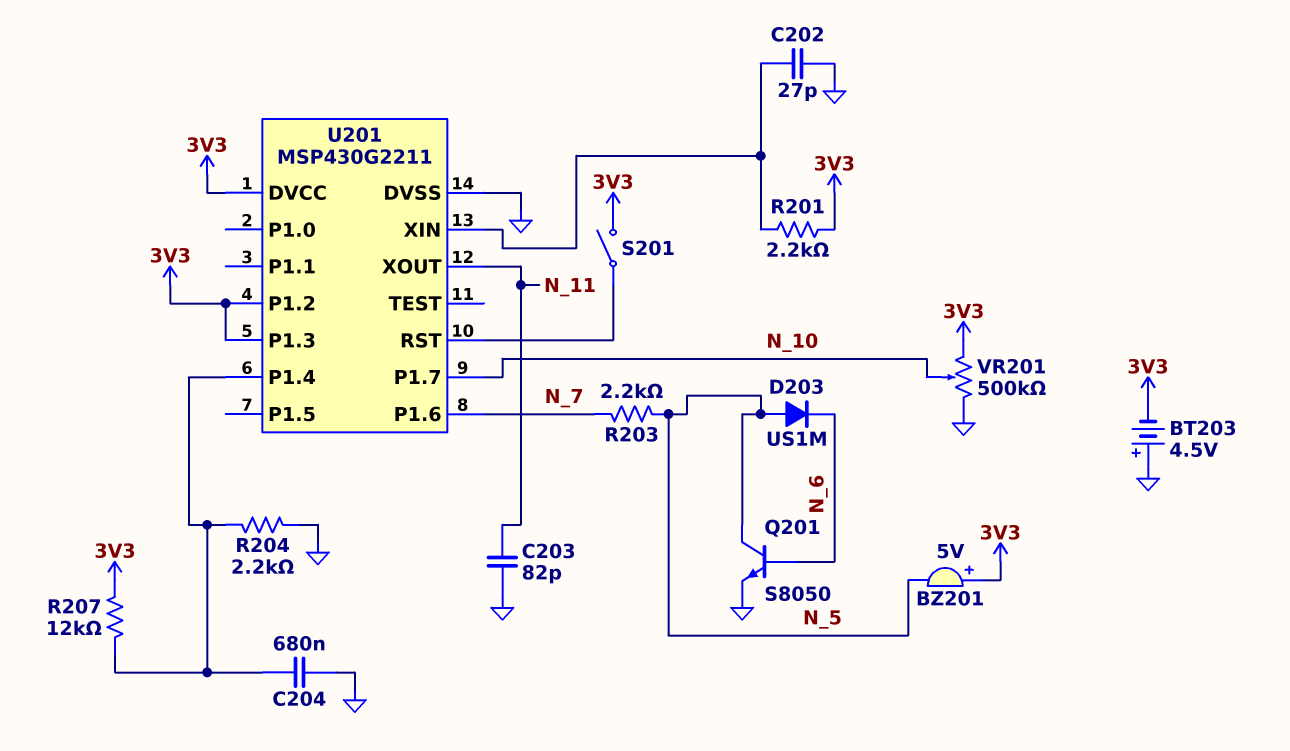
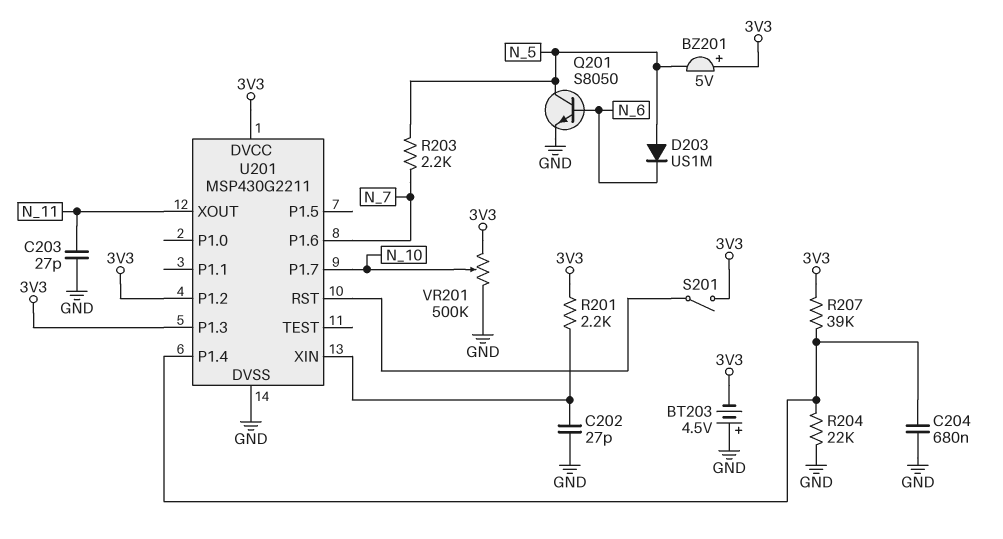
C203: 82pF (GND, N_11) -> 27pF (GND, N_11)
R204: 2.2k (GND, U201/P1.4) -> 22k (GND, U201/P1.4)
R207: 12k (3V3, U201/P1.4) -> 39k (3V3, U201/P1.4)

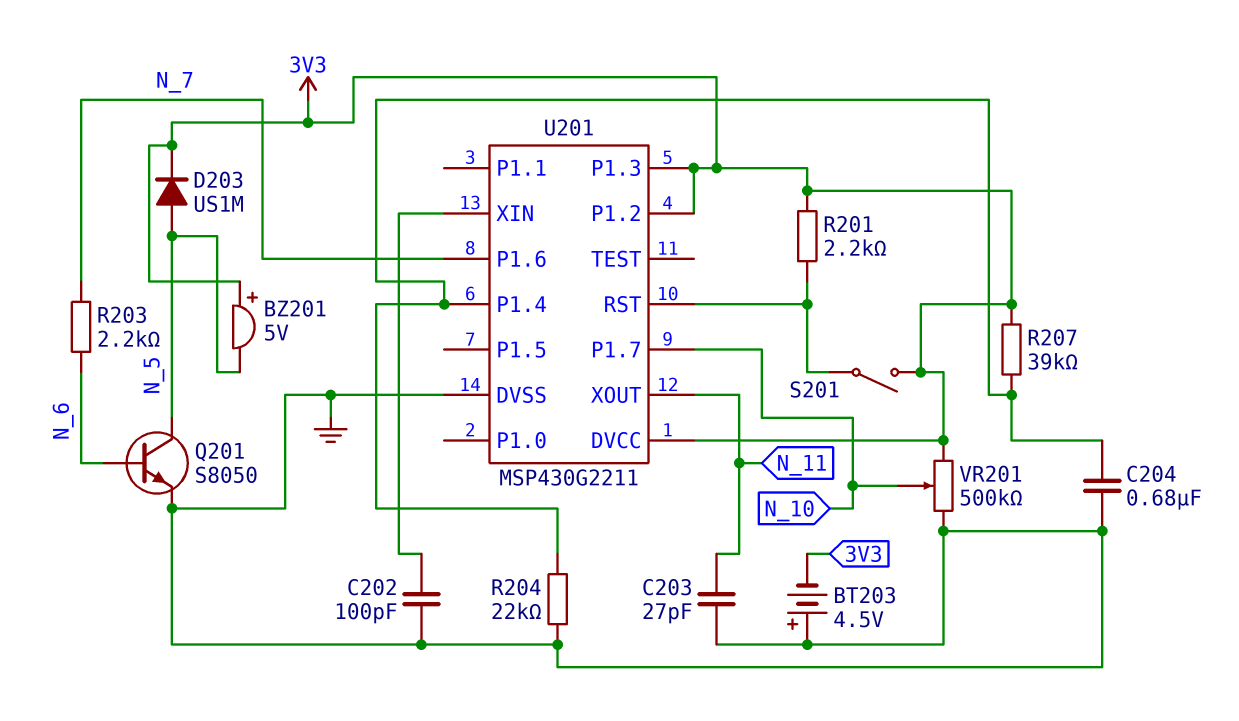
C202: 27pF (GND, U201/XIN) -> 100pF (GND, U201/XIN)
D203: diode US1M (A N_5, K N_6) -> diode US1M (A N_5, K 3V3)
R201: 2.2k (3V3, U201/XIN) -> 2.2k (3V3, U201/RST)
R203: 2.2k (N_5, N_7) -> 2.2k (N_6, N_7)

